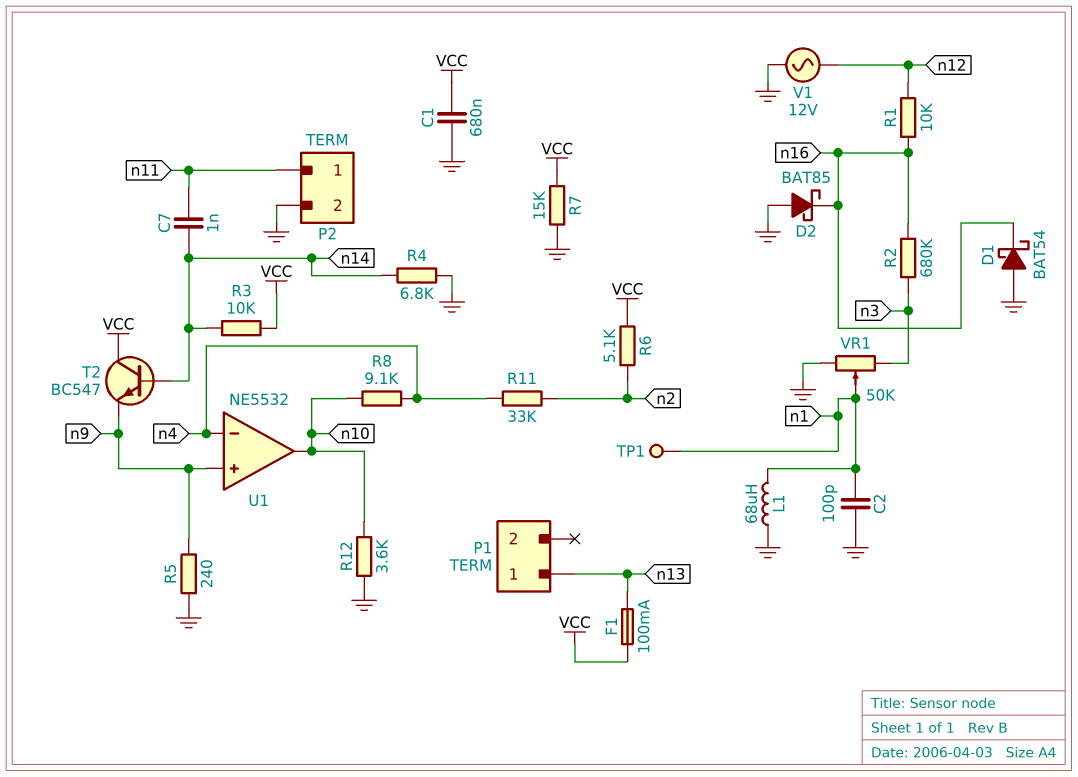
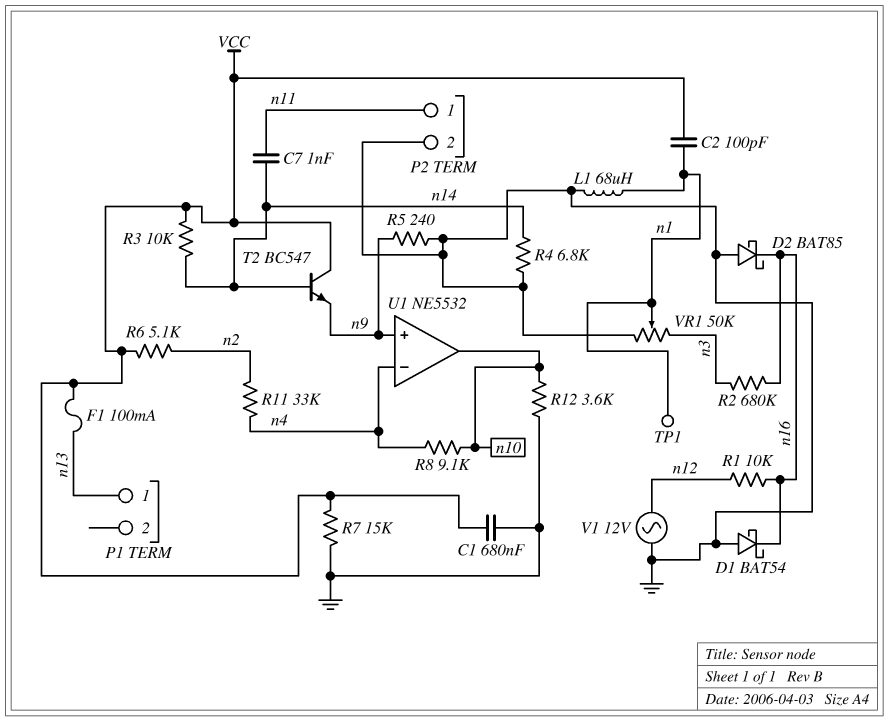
C2: 100pF (GND, n1) -> 100pF (VCC, n1)

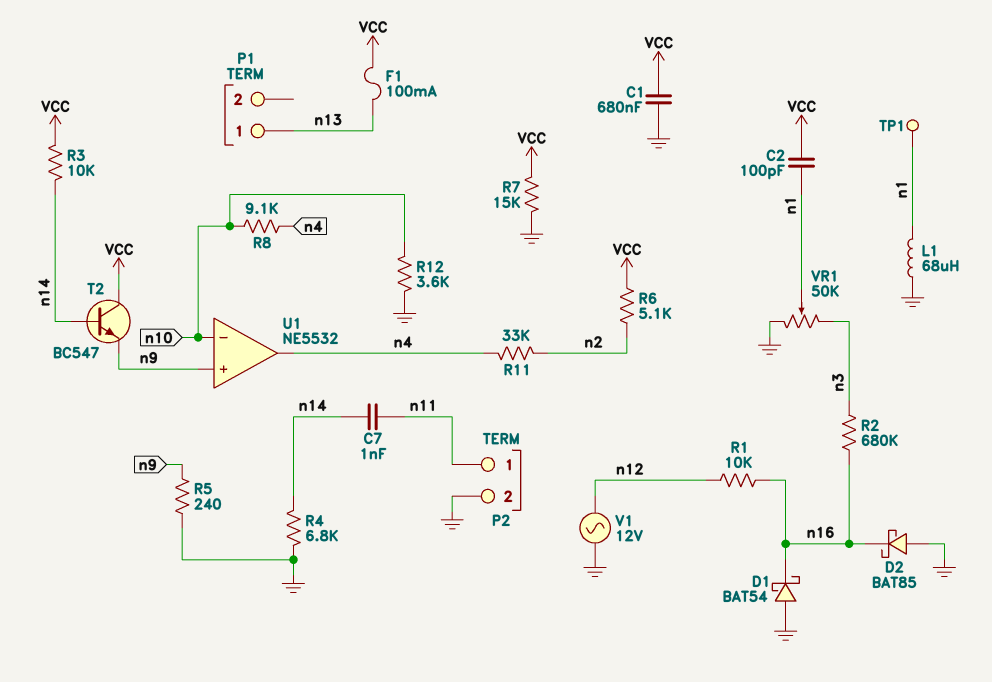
U1 pin in-: n4 -> n10
U1 pin out: n10 -> n4

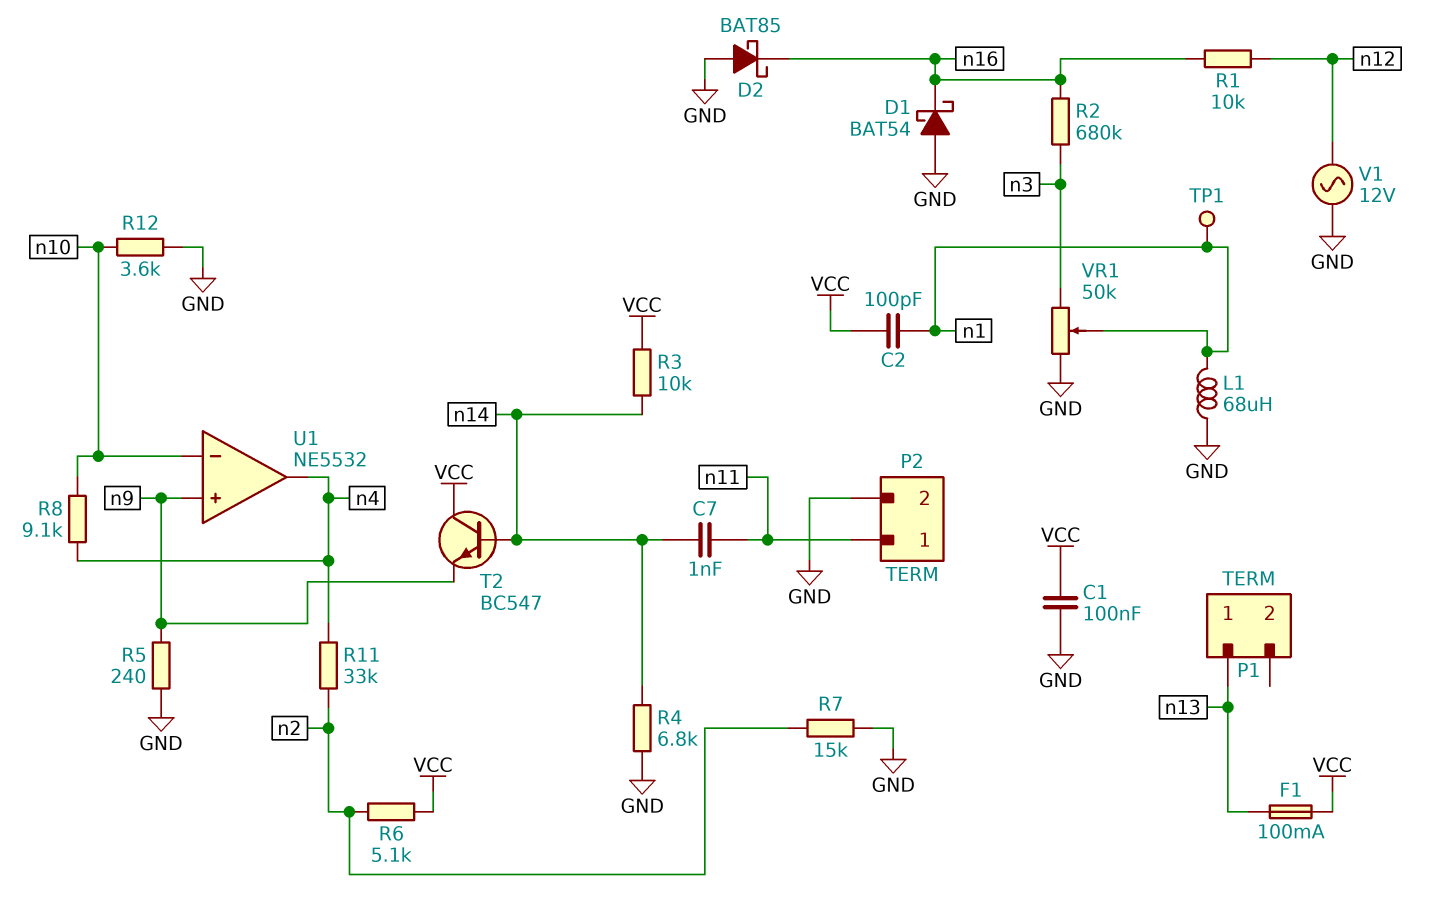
C1: 680nF (GND, VCC) -> 100nF (GND, VCC)
R7: 15k (GND, VCC) -> 15k (GND, n2)

